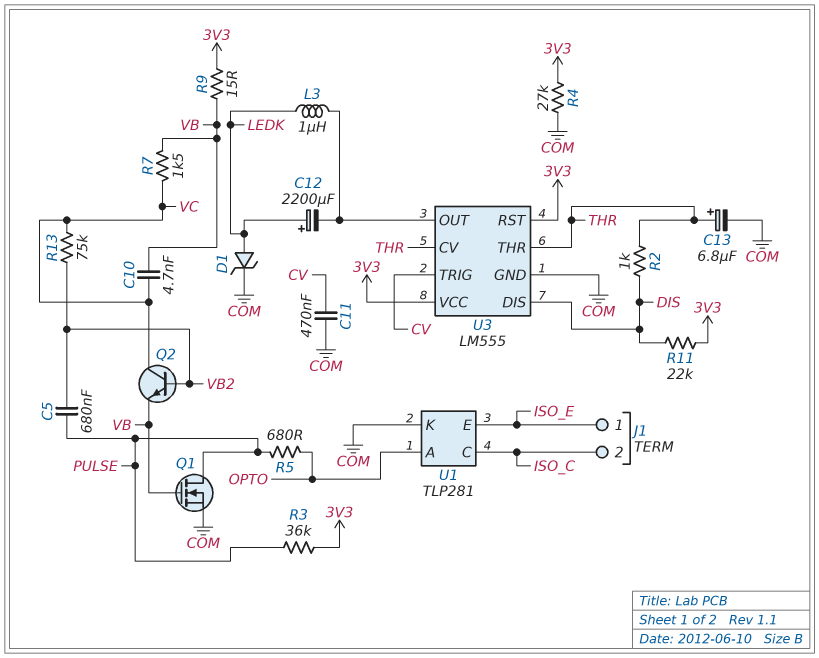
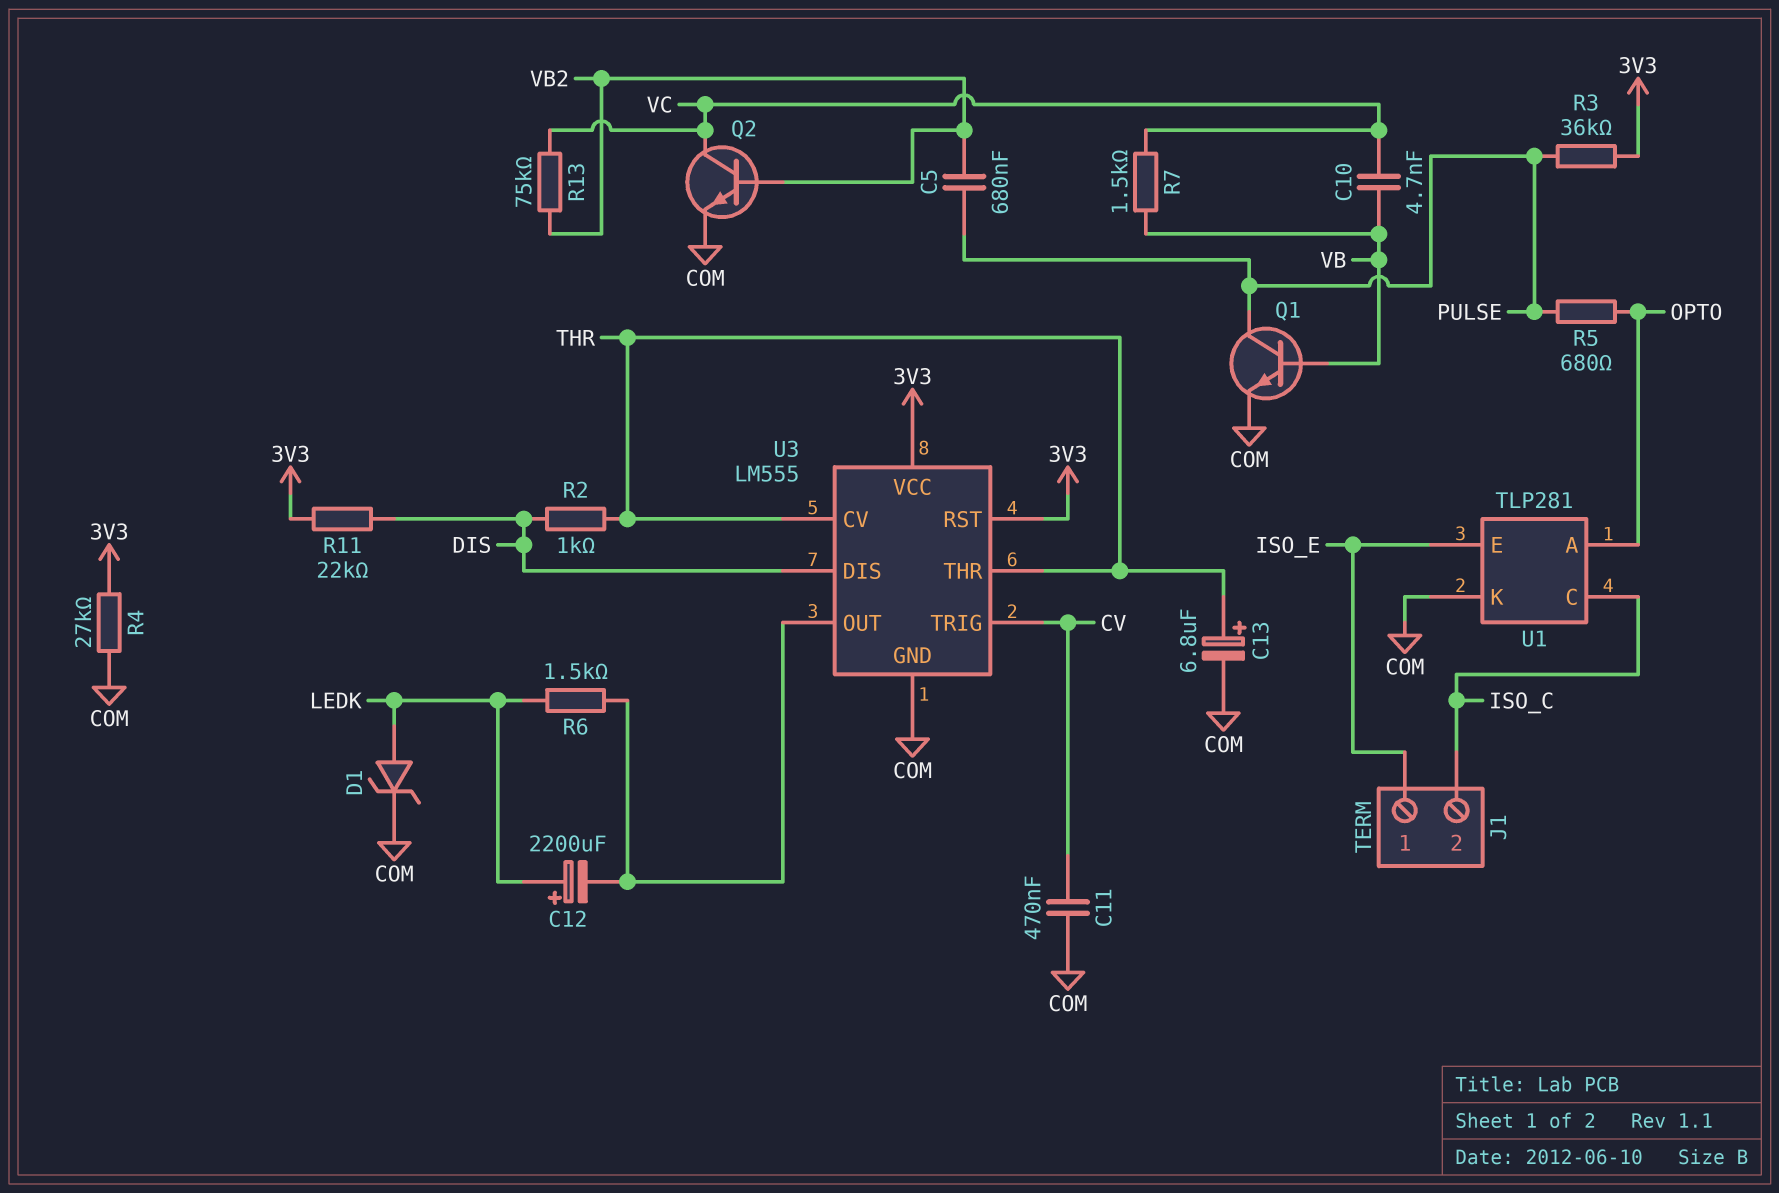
L3: 1uH (LEDK, U3/OUT) -> none
Q1: NMOS (G VB, D PULSE, S COM) -> NPN (B VB, C PULSE, E COM)
Q2: NPN (B VB2, C VC, E VB) -> NPN (B VB2, C VC, E COM)
R6: none -> 1.5k (LEDK, U3/OUT)
R9: 15 (3V3, VB) -> none

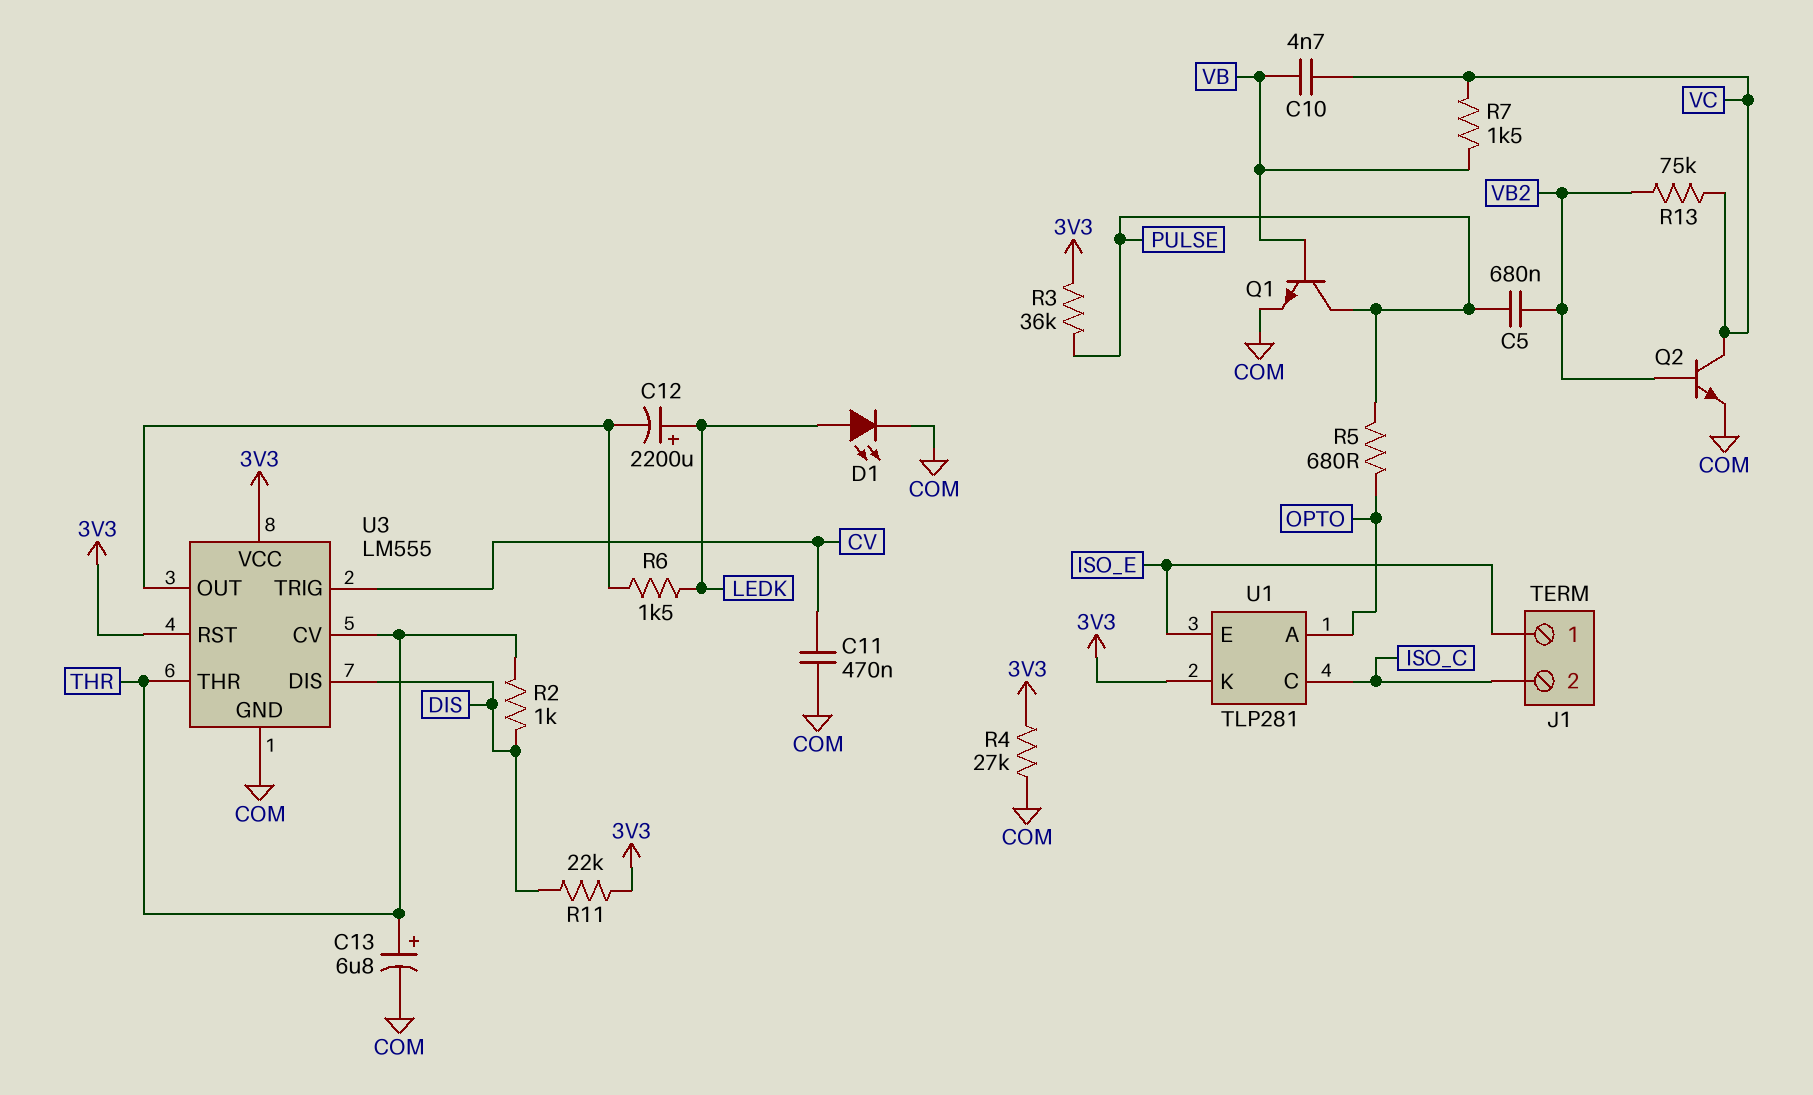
D1: zener (A LEDK, K COM) -> LED (A LEDK, K COM)
U1 pin K: COM -> 3V3

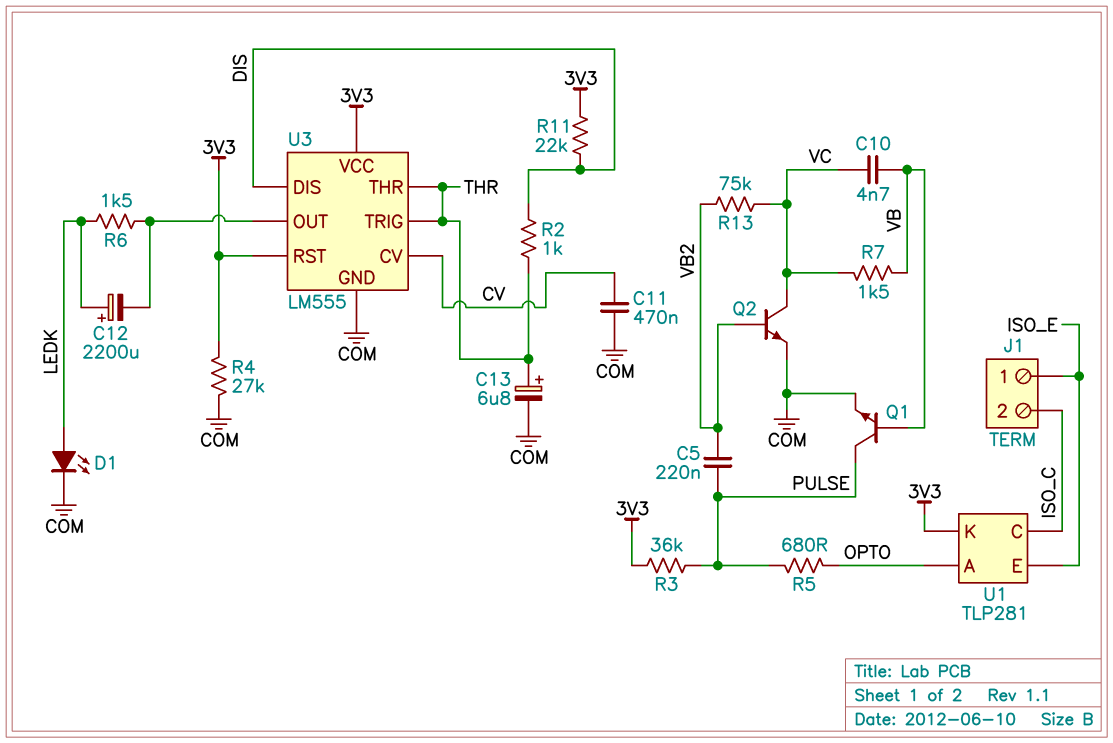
C5: 680nF (PULSE, VB2) -> 220nF (PULSE, VB2)
U3 pin CV: THR -> CV
U3 pin TRIG: CV -> THR

